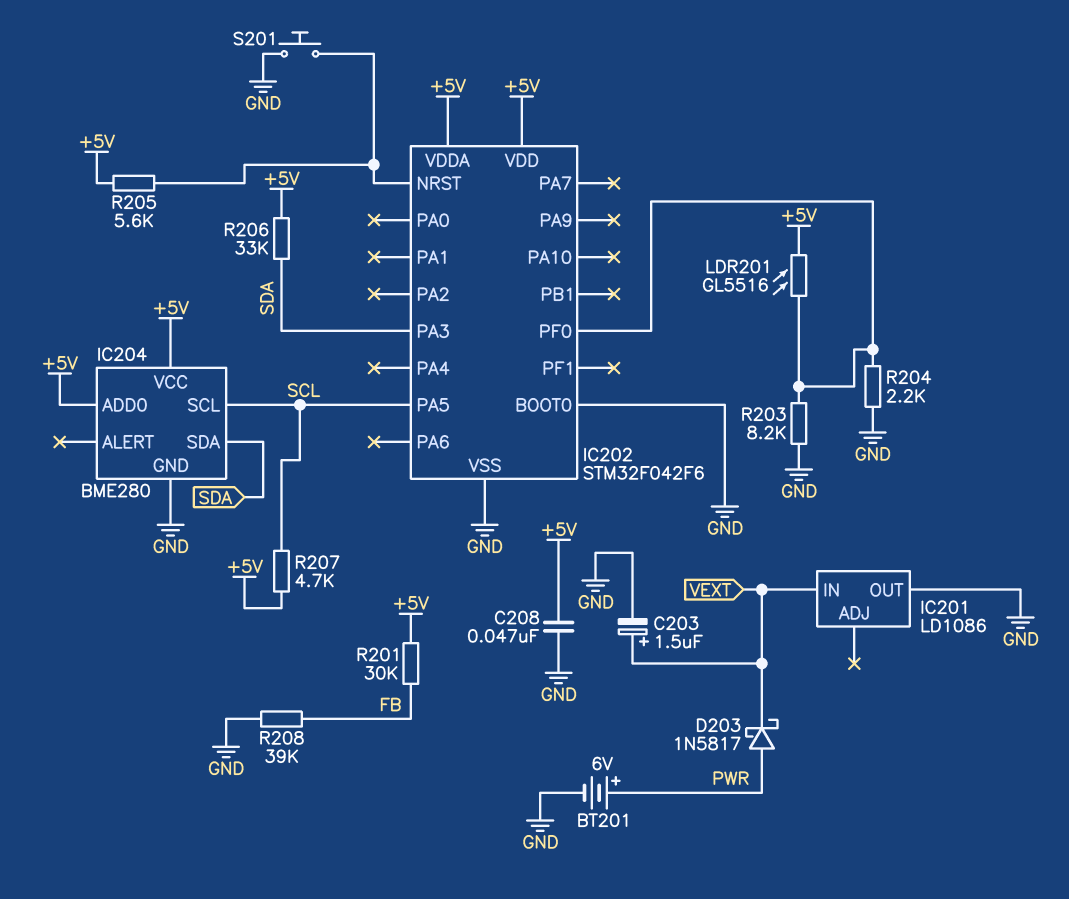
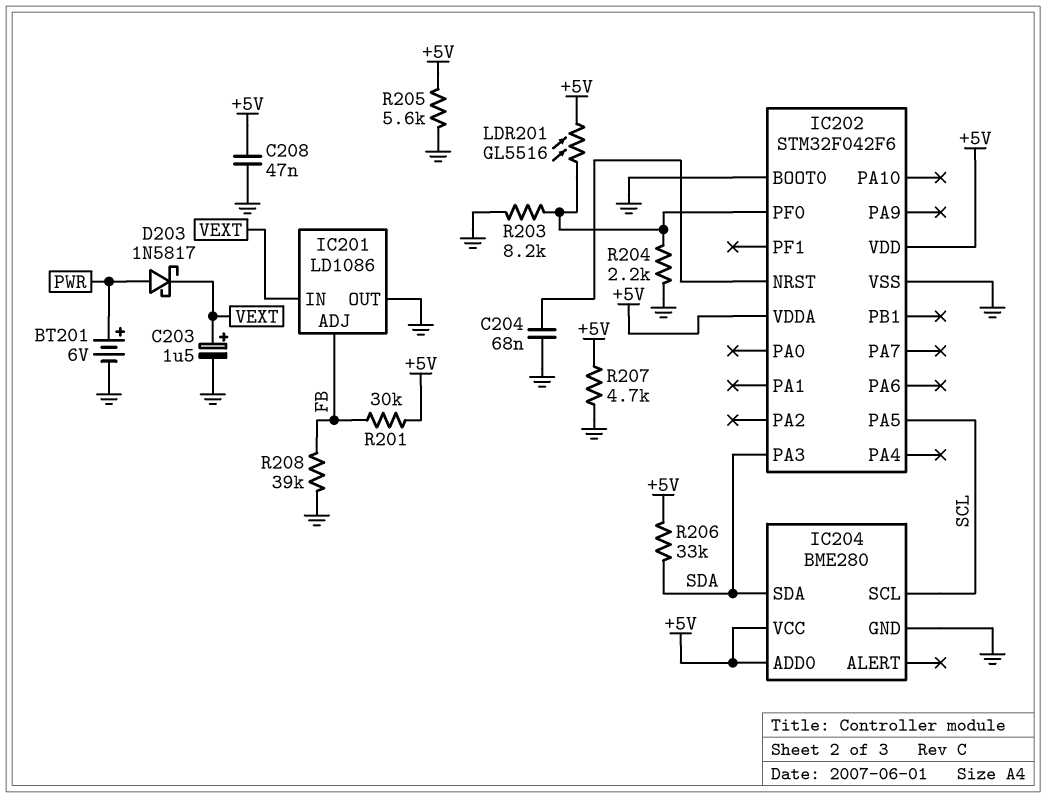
C204: none -> 68nF (GND, IC202/NRST)
IC201 pin ADJ: none -> FB
R205: 5.6k (+5V, IC202/NRST) -> 5.6k (+5V, GND)
R207: 4.7k (+5V, SCL) -> 4.7k (+5V, GND)
S201: button (GND, IC202/NRST) -> none

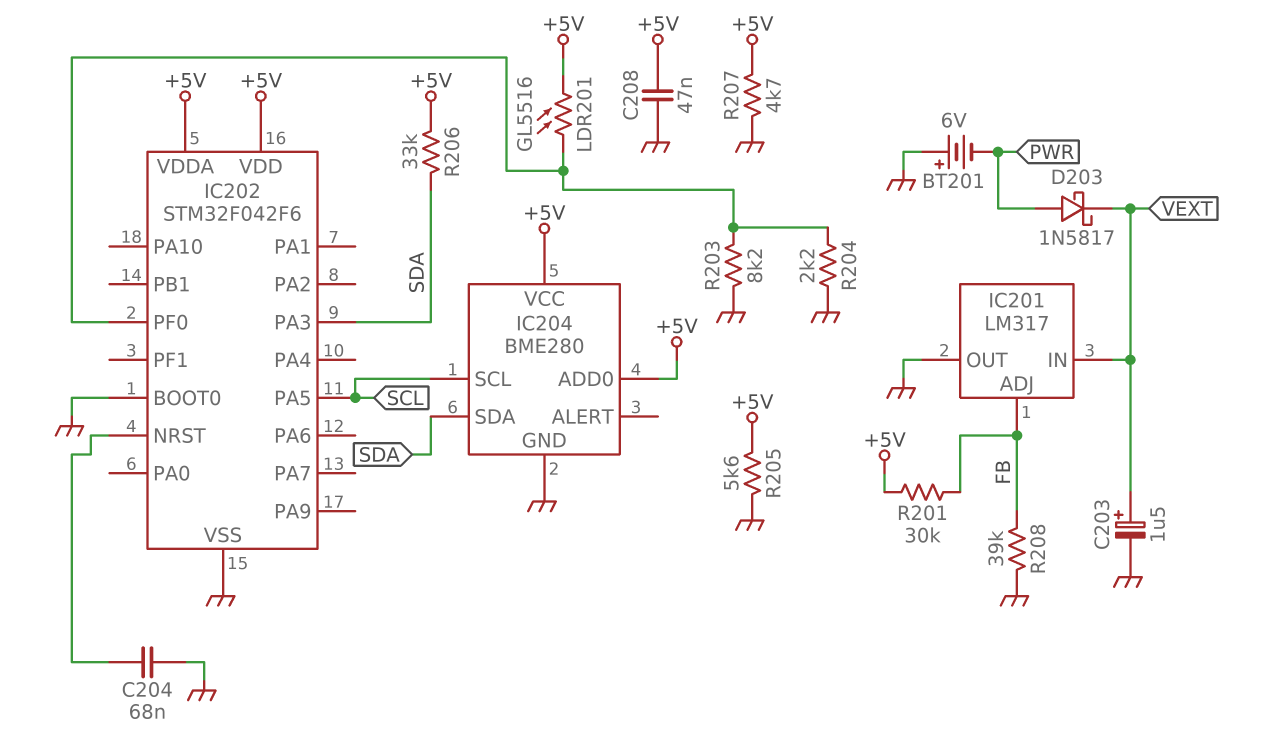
BT201: 6V (plus PWR, minus GND) -> 6V (plus GND, minus PWR)
IC201: LD1086 -> LM317

